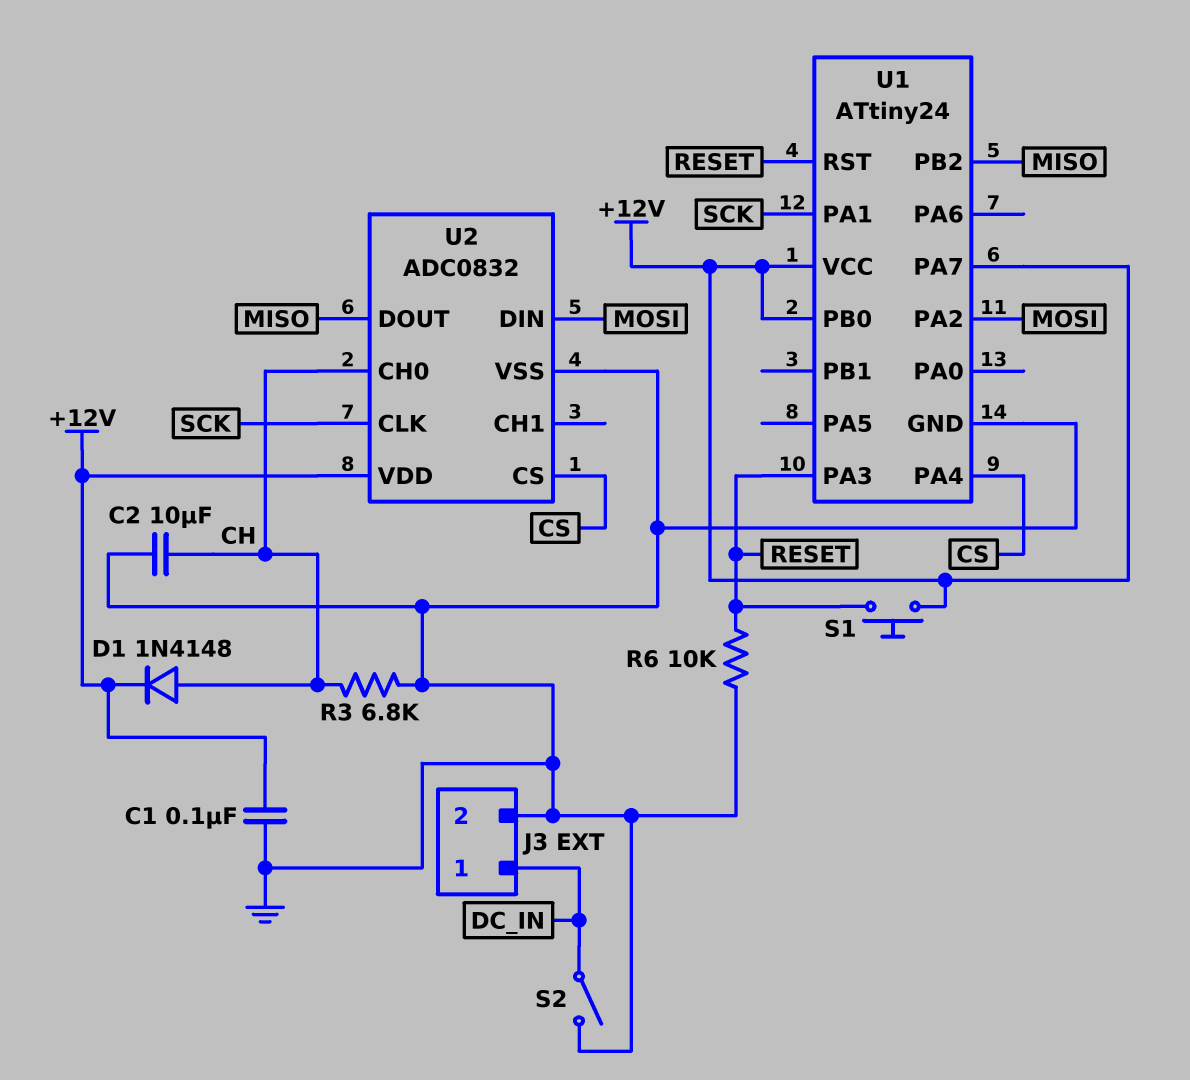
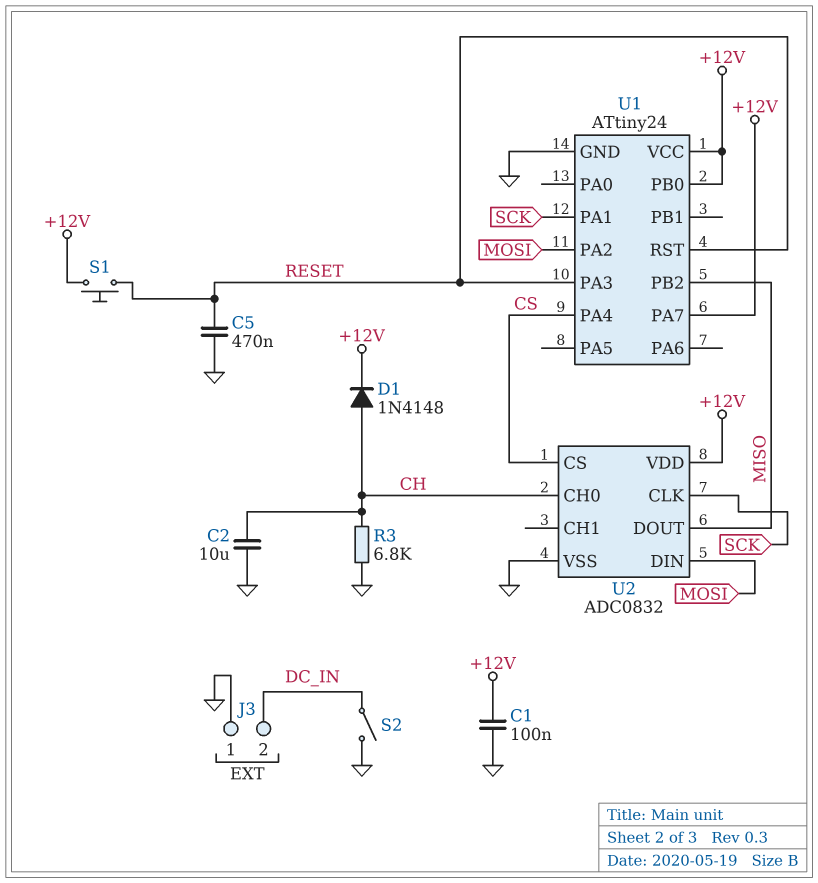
C5: none -> 470nF (GND, RESET)
J3 pin 1: DC_IN -> GND
J3 pin 2: GND -> DC_IN
R6: 10k (GND, RESET) -> none

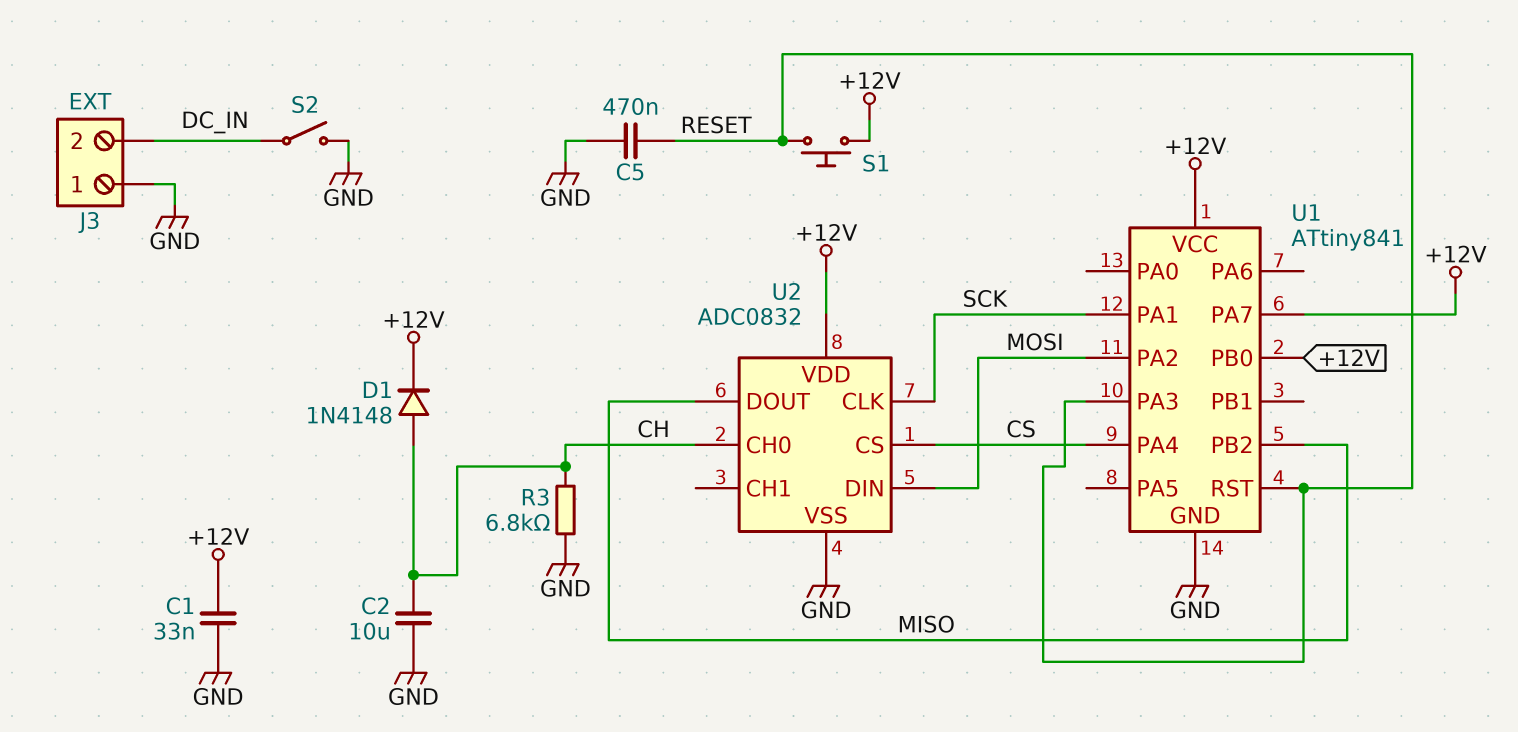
C1: 100nF (+12V, GND) -> 33nF (+12V, GND)
U1: ATtiny24 -> ATtiny841

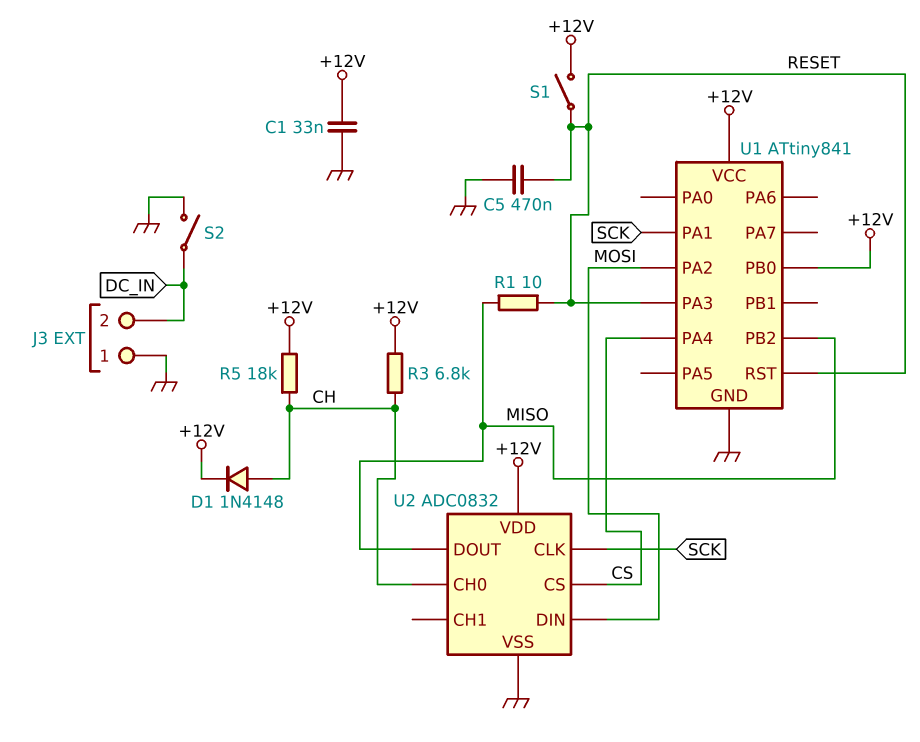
C2: 10uF (CH, GND) -> none
R1: none -> 10 (MISO, RESET)
R3: 6.8k (CH, GND) -> 6.8k (+12V, CH)
R5: none -> 18k (+12V, CH)
S1: button (+12V, RESET) -> switch (+12V, RESET)
U1 pin PA7: +12V -> none

